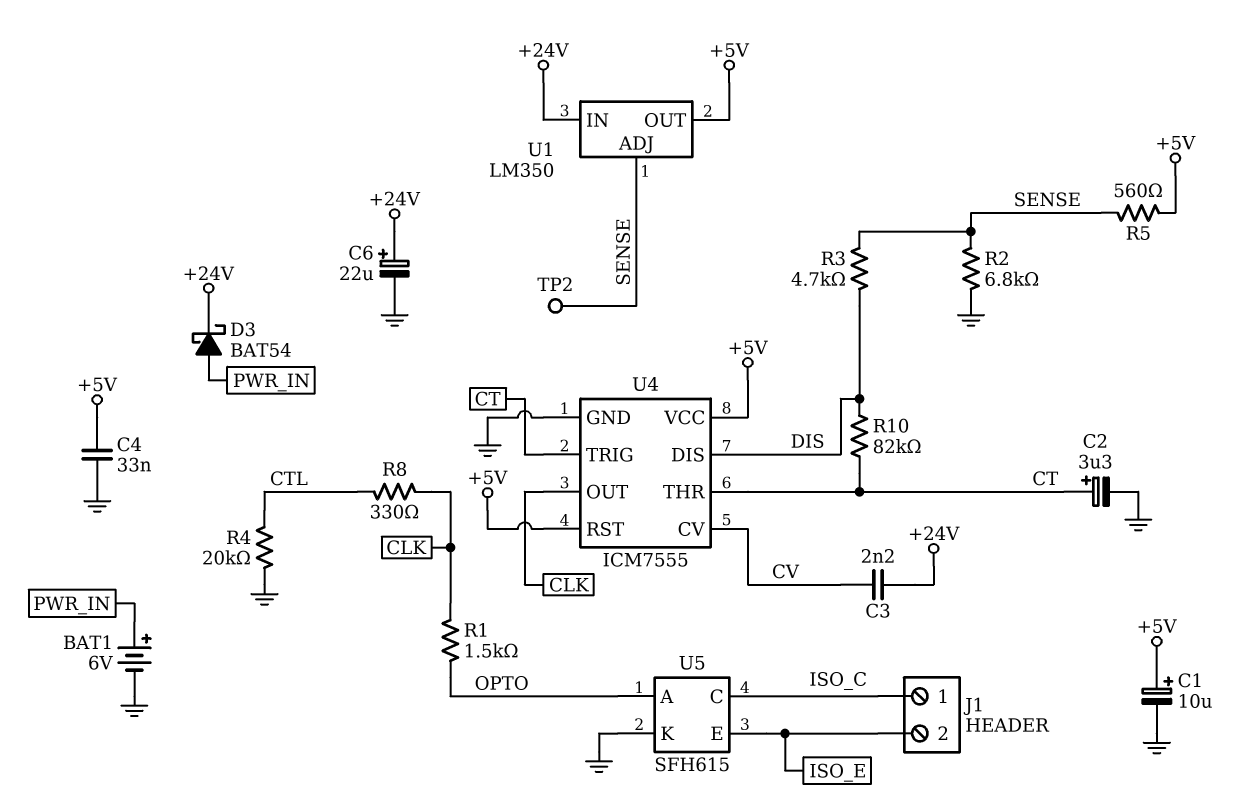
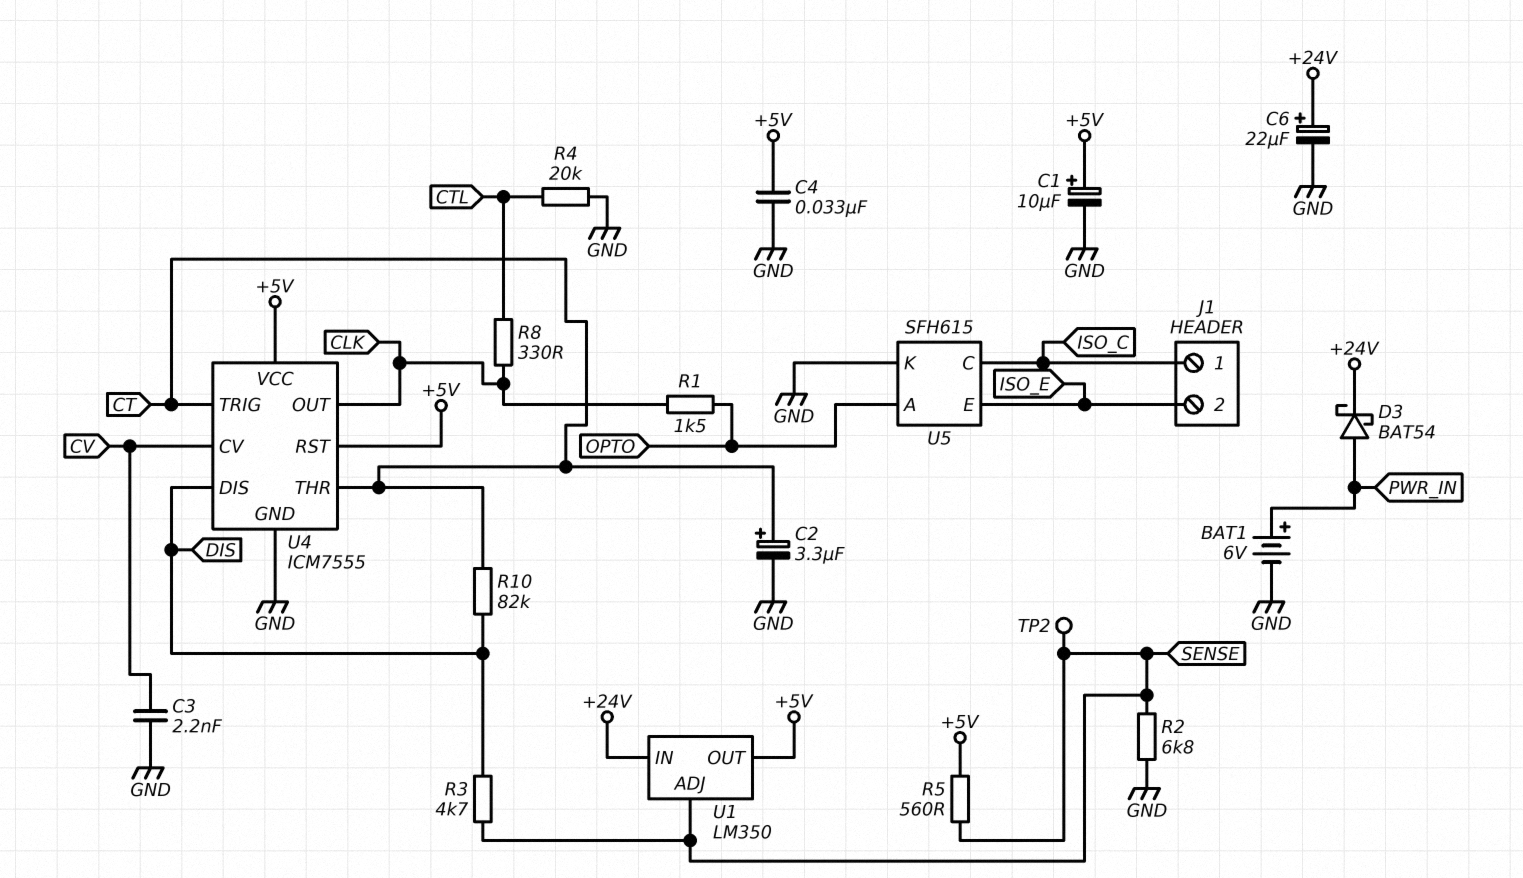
C3: 2.2nF (+24V, CV) -> 2.2nF (CV, GND)

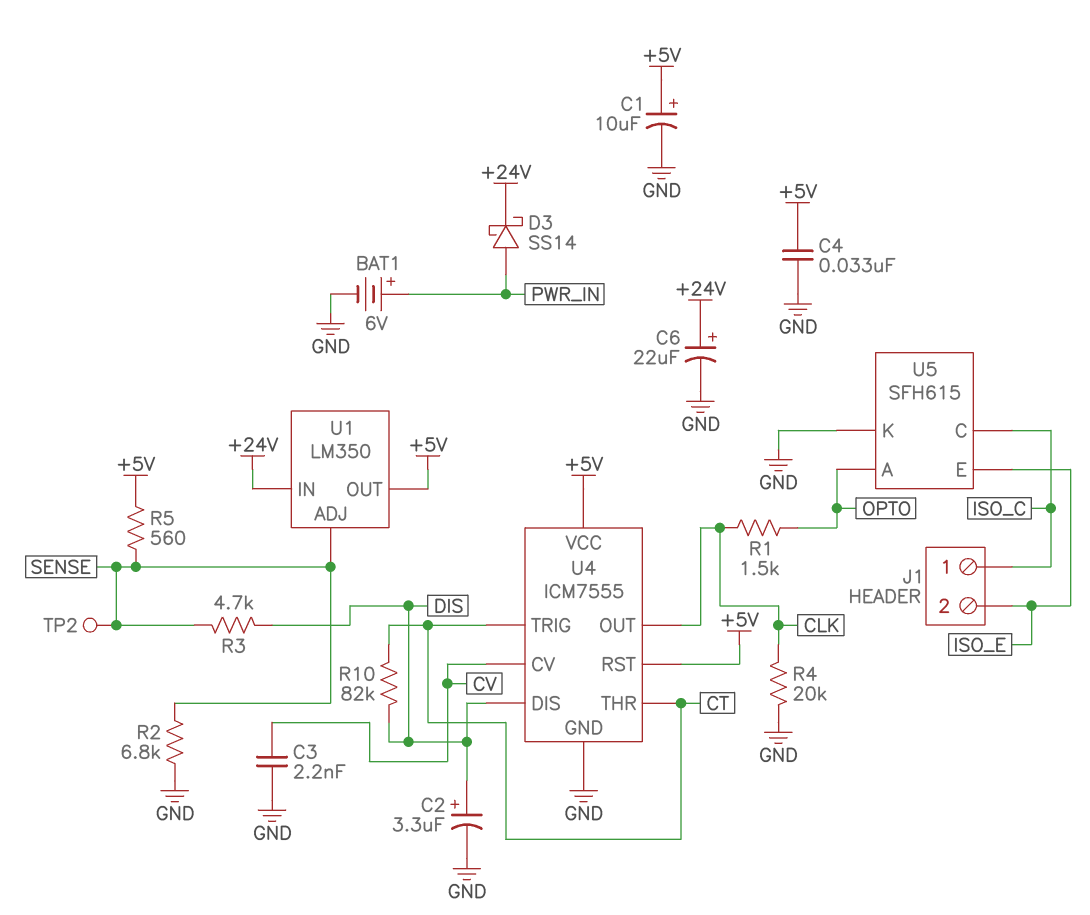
C2: 3.3uF (plus CT, minus GND) -> 3.3uF (plus DIS, minus GND)
D3: schottky BAT54 (A PWR_IN, K +24V) -> schottky SS14 (A PWR_IN, K +24V)
R4: 20k (CTL, GND) -> 20k (CLK, GND)
R8: 330 (CLK, CTL) -> none

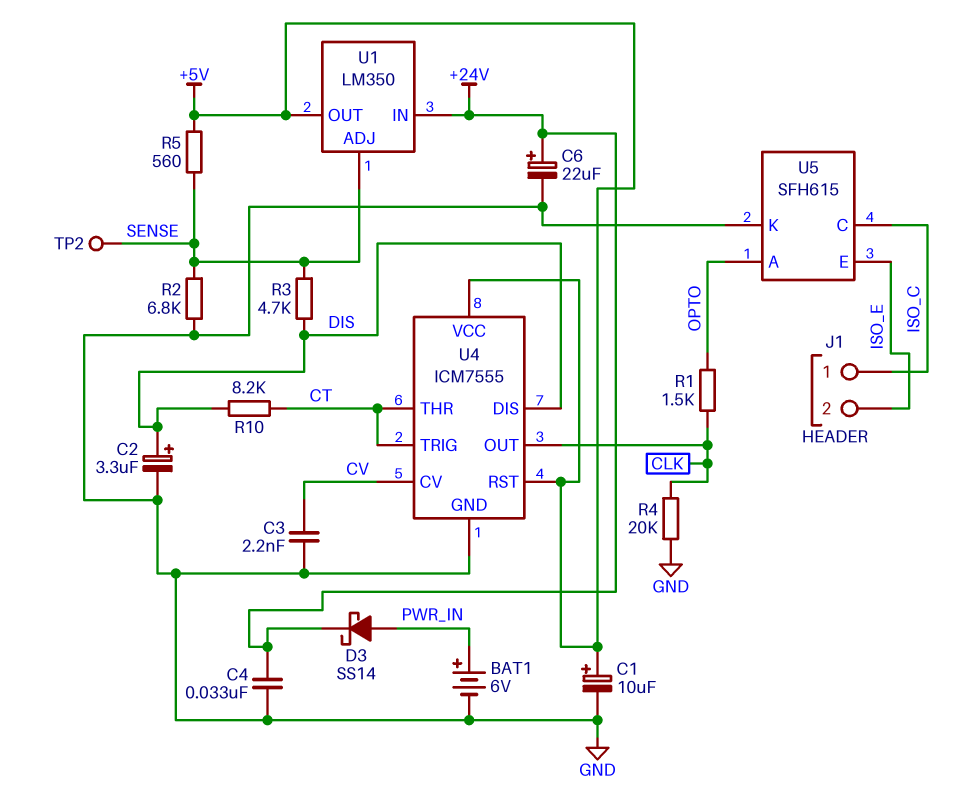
C4: 33nF (+5V, GND) -> 33nF (+24V, GND)
R10: 82k (CT, DIS) -> 8.2k (CT, DIS)

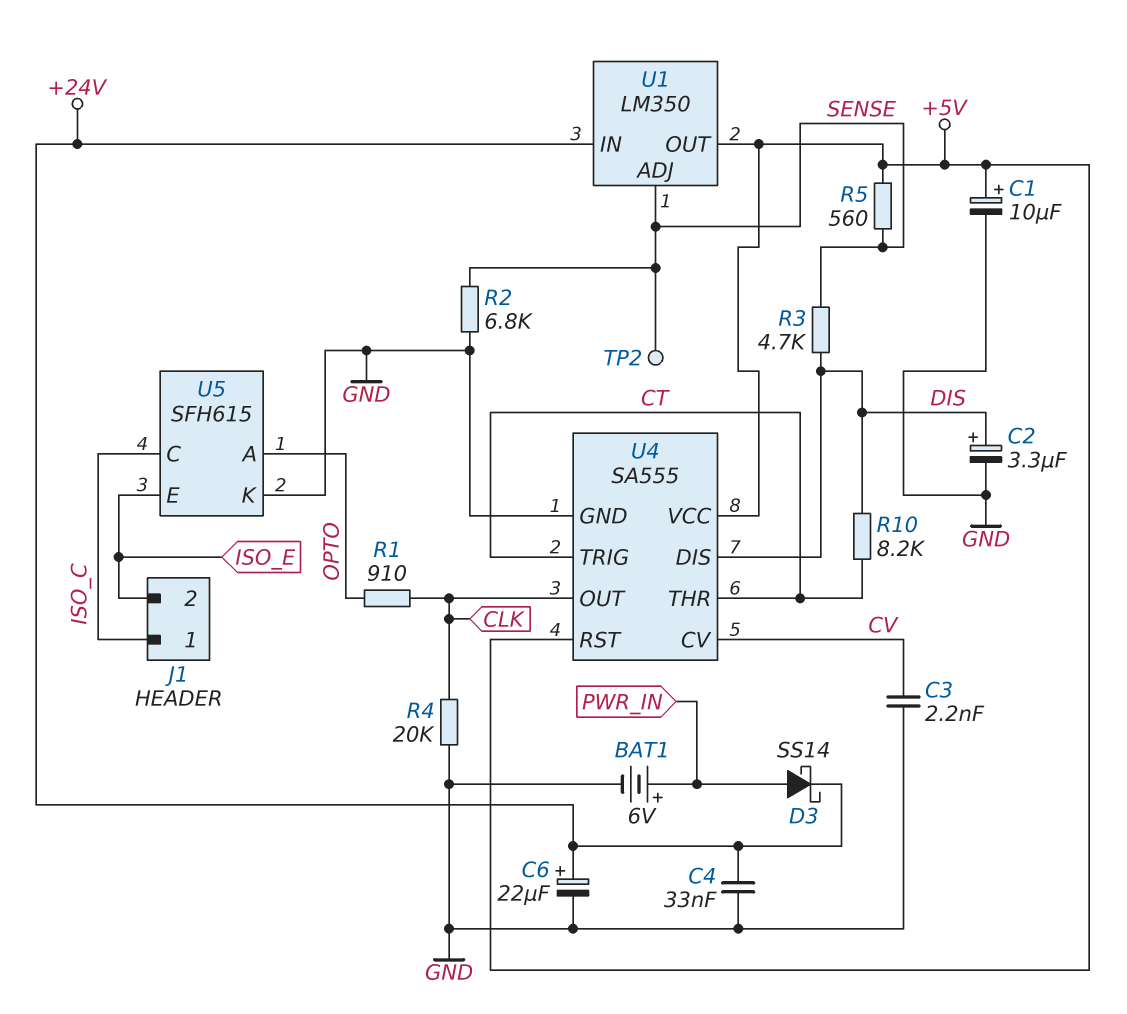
R1: 1.5k (CLK, OPTO) -> 910 (CLK, OPTO)
U4: ICM7555 -> SA555

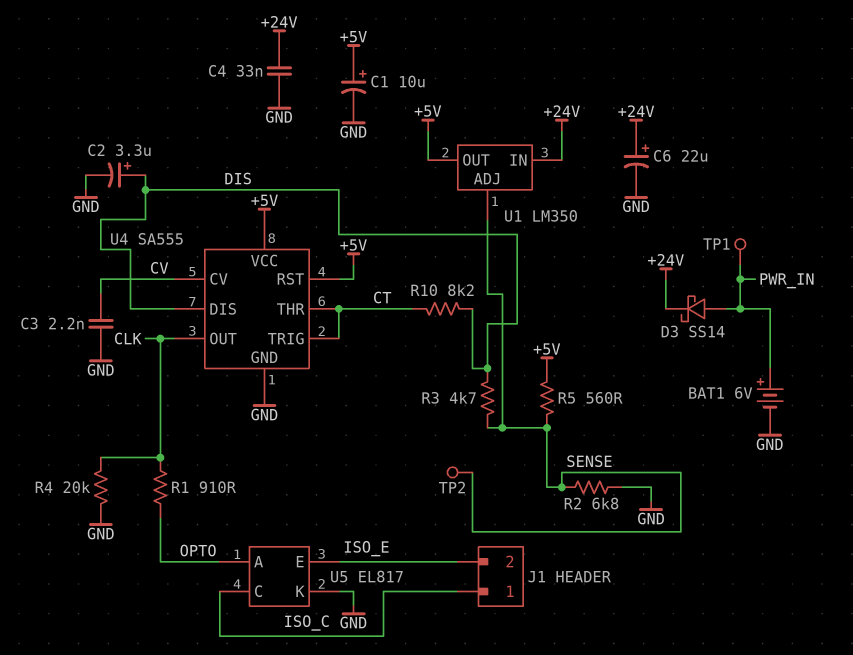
TP1: none -> test point (PWR_IN)
U5: SFH615 -> EL817

